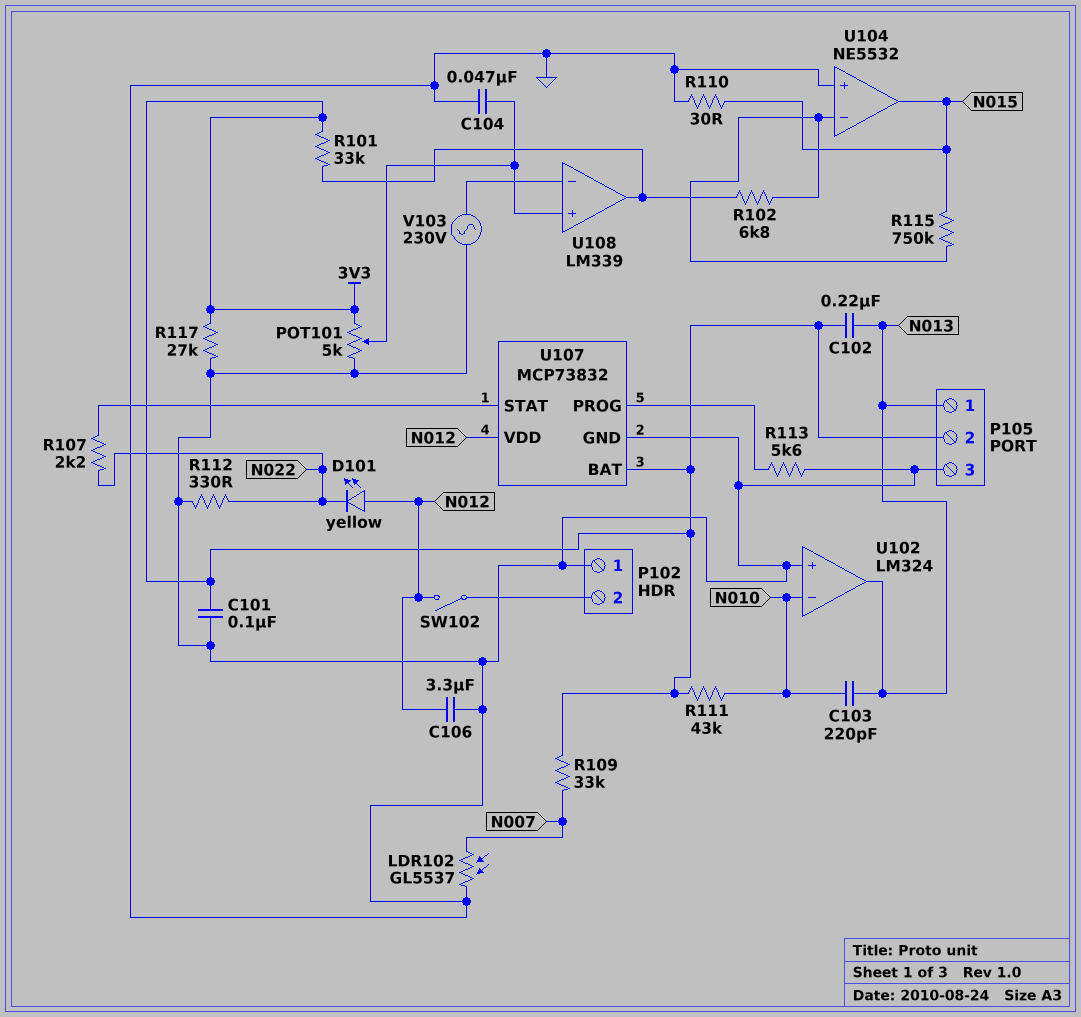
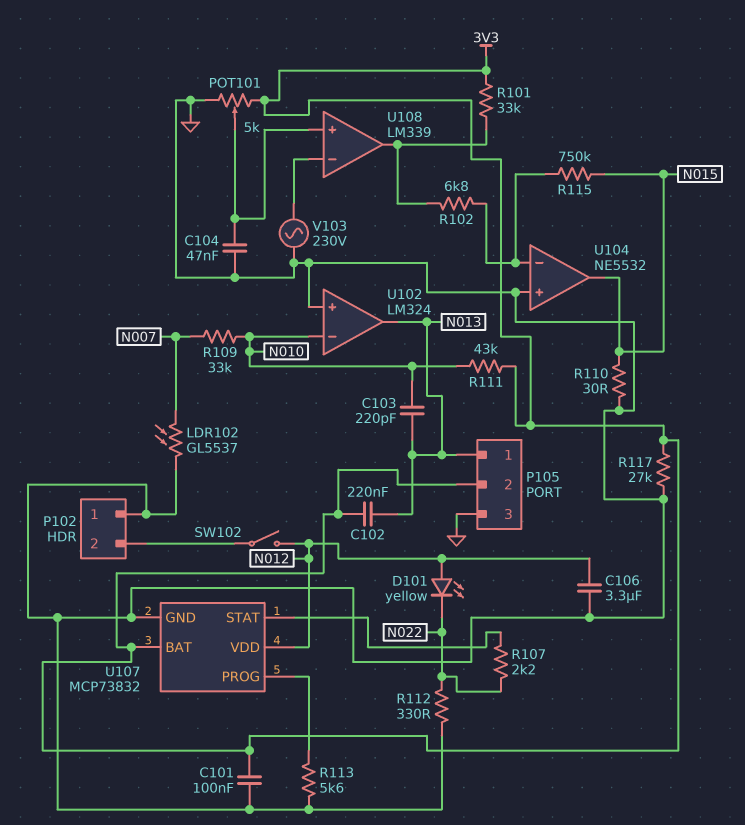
R109: 33k (3V3, N007) -> 33k (N007, N010)

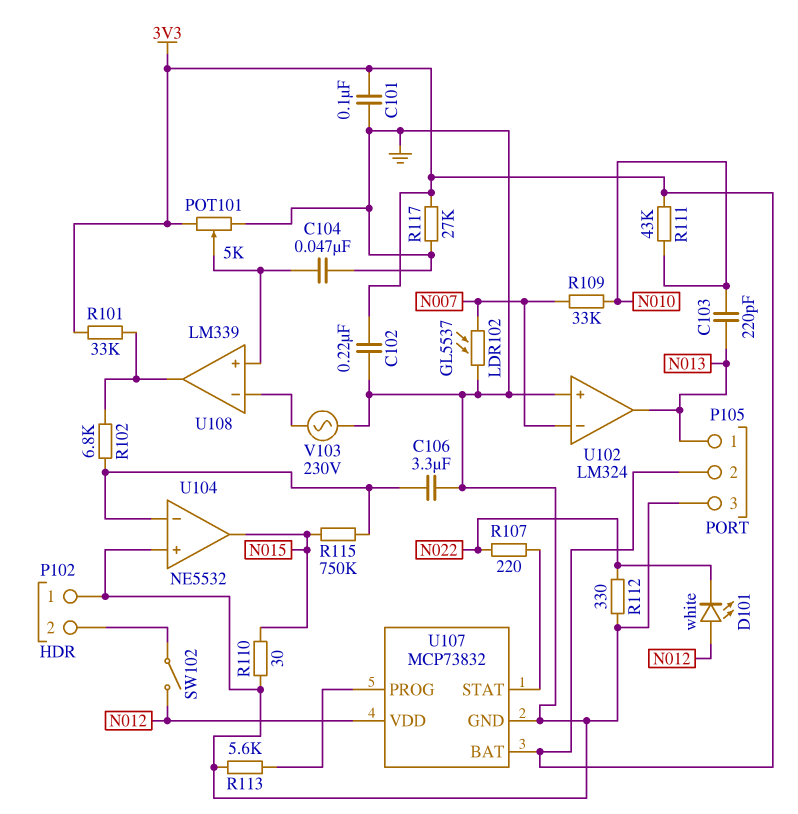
C102: 220nF (3V3, N013) -> 220nF (3V3, GND)
C106: 3.3uF (GND, N012) -> 3.3uF (GND, U104/in-)
D101: LED yellow (A N012, K N022) -> LED white (A N012, K N022)
R107: 2.2k (N022, U107/STAT) -> 220 (N022, U107/STAT)
U102 pin in-: N010 -> N007

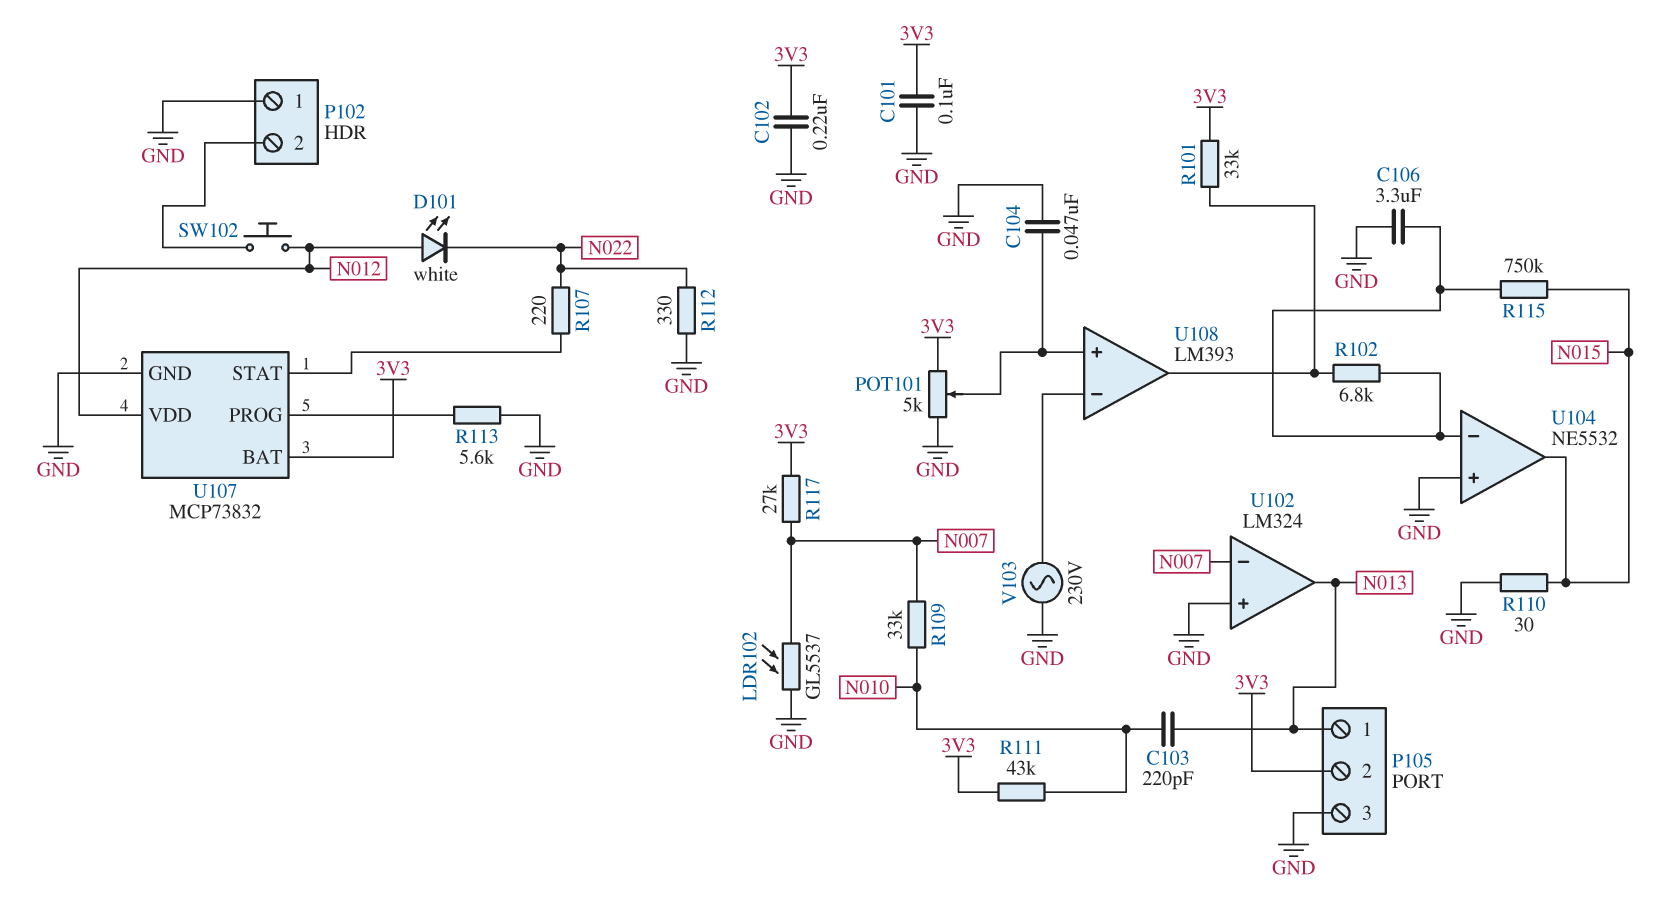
R117: 27k (3V3, GND) -> 27k (3V3, N007)
SW102: switch (N012, P102/2) -> button (N012, P102/2)
U108: LM339 -> LM393

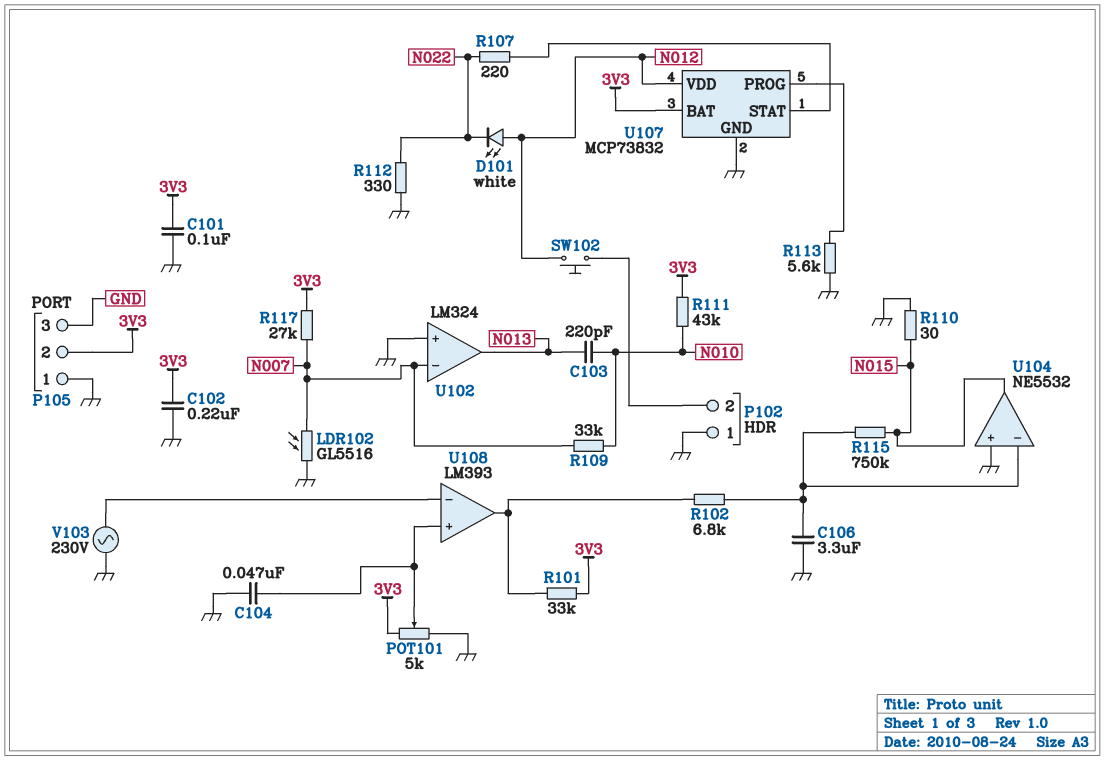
LDR102: GL5537 (GND, N007) -> GL5516 (GND, N007)
P105 pin 1: N013 -> GND

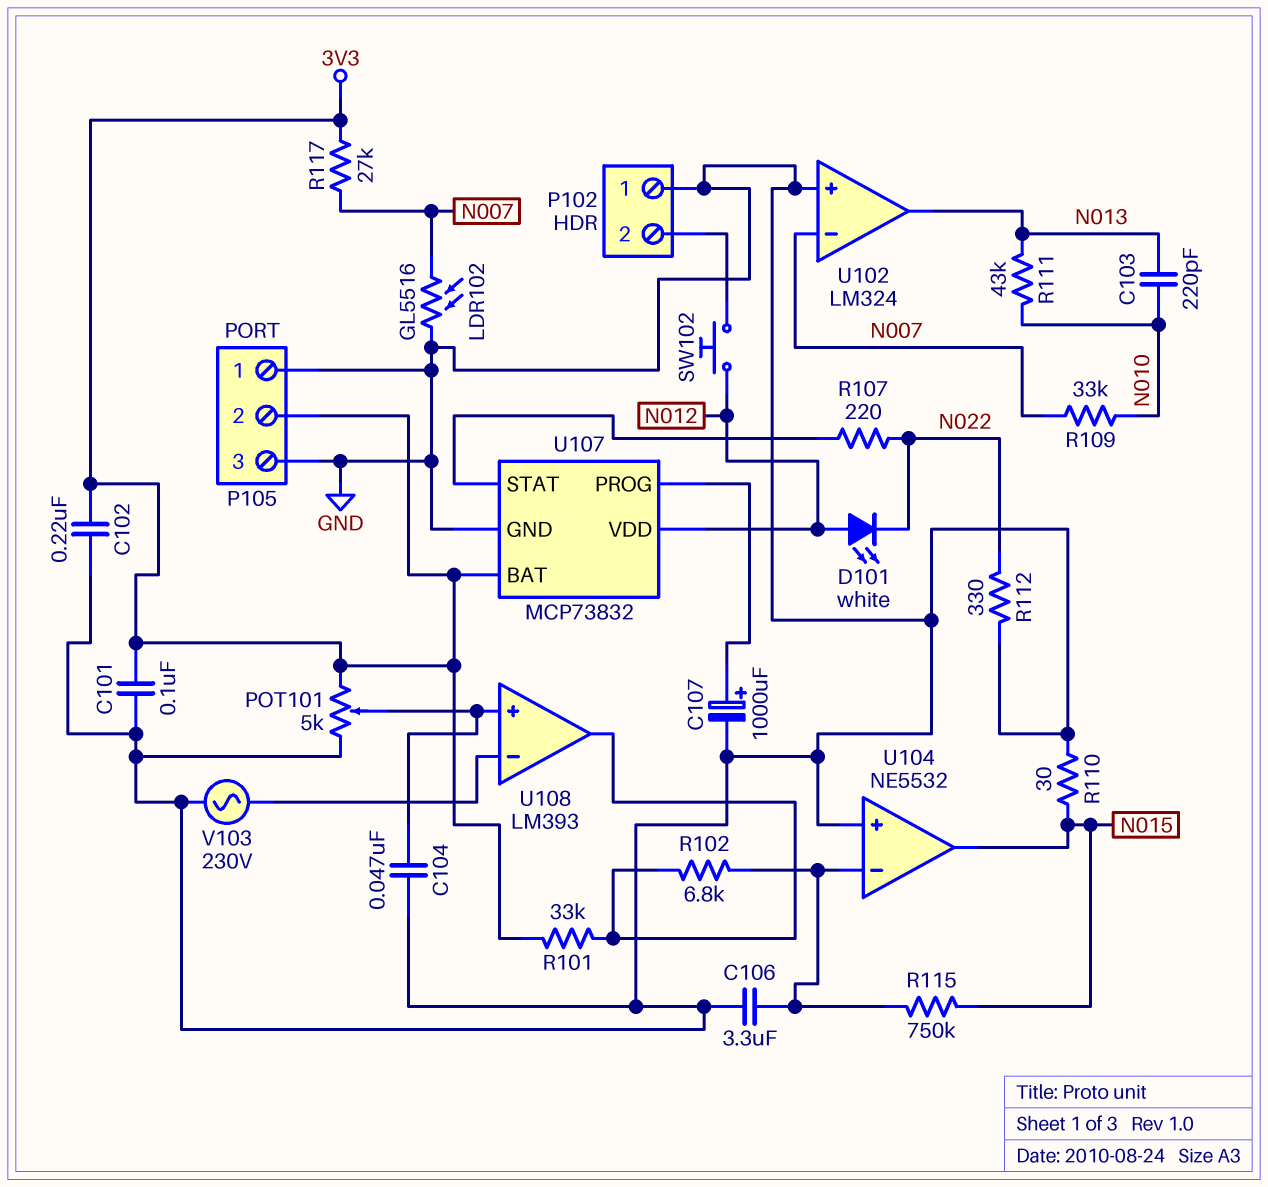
C107: none -> 1000uF (plus U107/PROG, minus GND)
R111: 43k (3V3, N010) -> 43k (N010, N013)
R113: 5.6k (GND, U107/PROG) -> none

